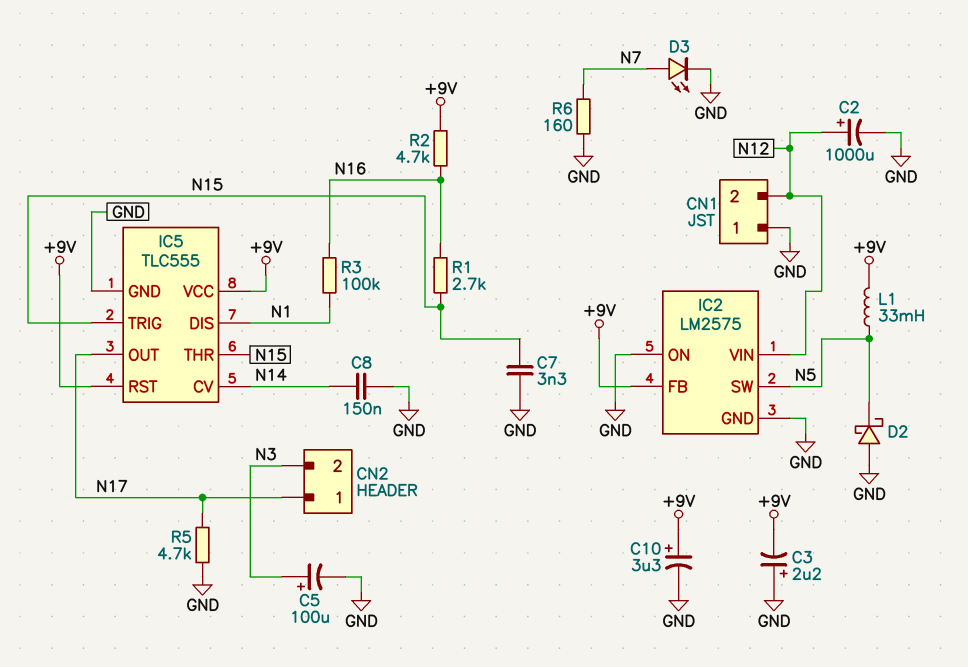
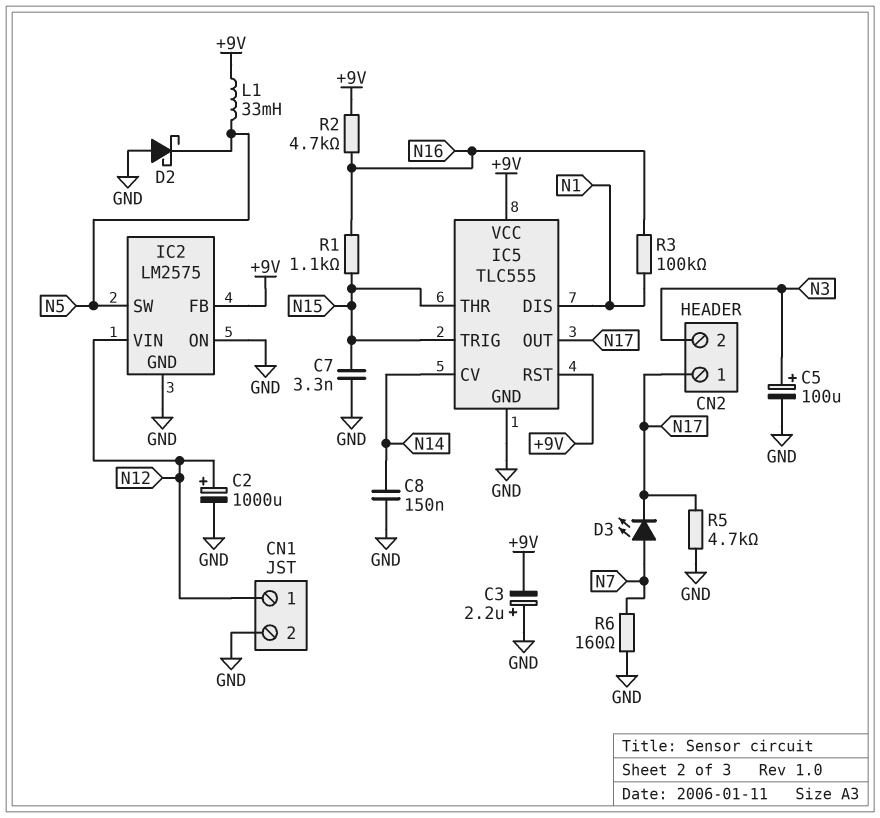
C10: 3.3uF (plus +9V, minus GND) -> none
CN1 pin 1: GND -> N12
CN1 pin 2: N12 -> GND
D3: LED (A N7, K GND) -> LED (A N7, K N17)
R1: 2.7k (N15, N16) -> 1.1k (N15, N16)

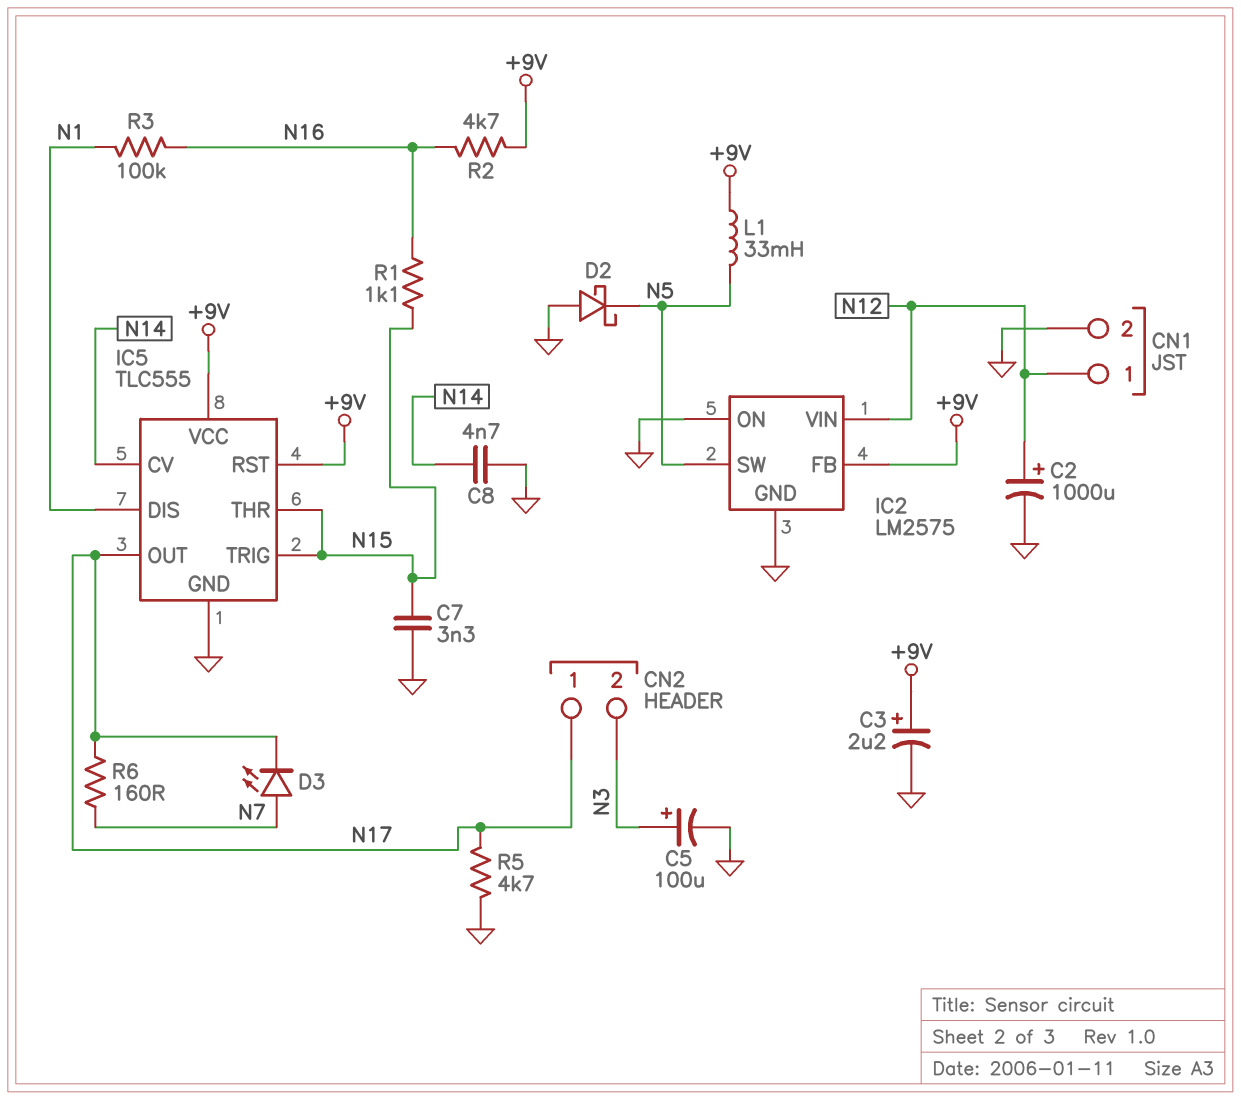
C3: 2.2uF (plus GND, minus +9V) -> 2.2uF (plus +9V, minus GND)
C8: 150nF (GND, N14) -> 4.7nF (GND, N14)
R6: 160 (GND, N7) -> 160 (N7, N17)

